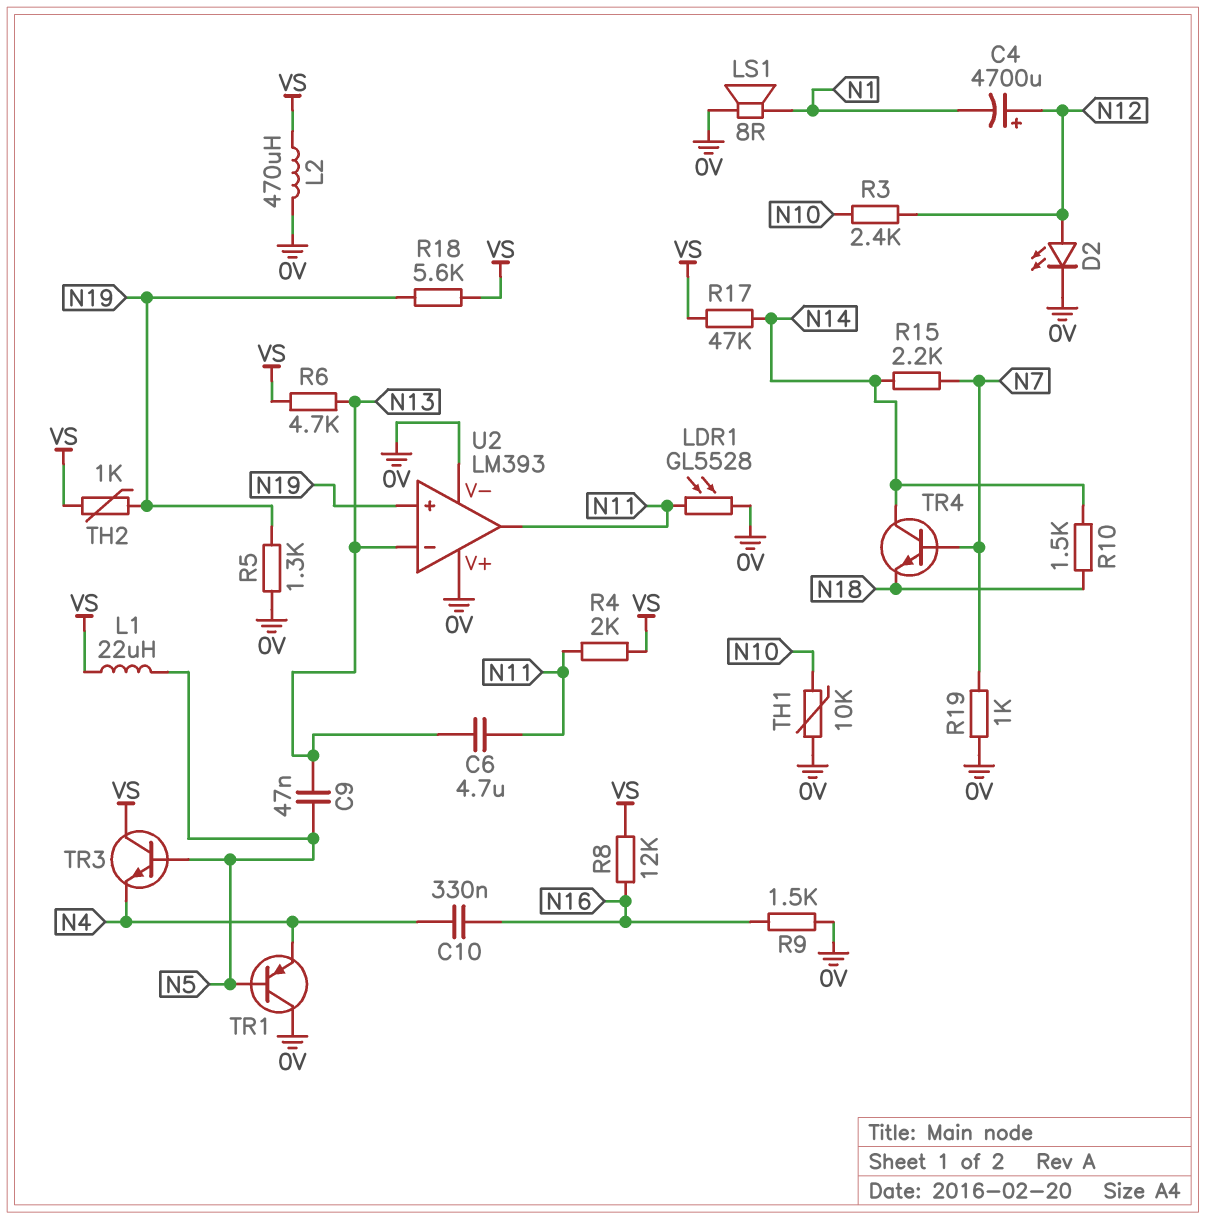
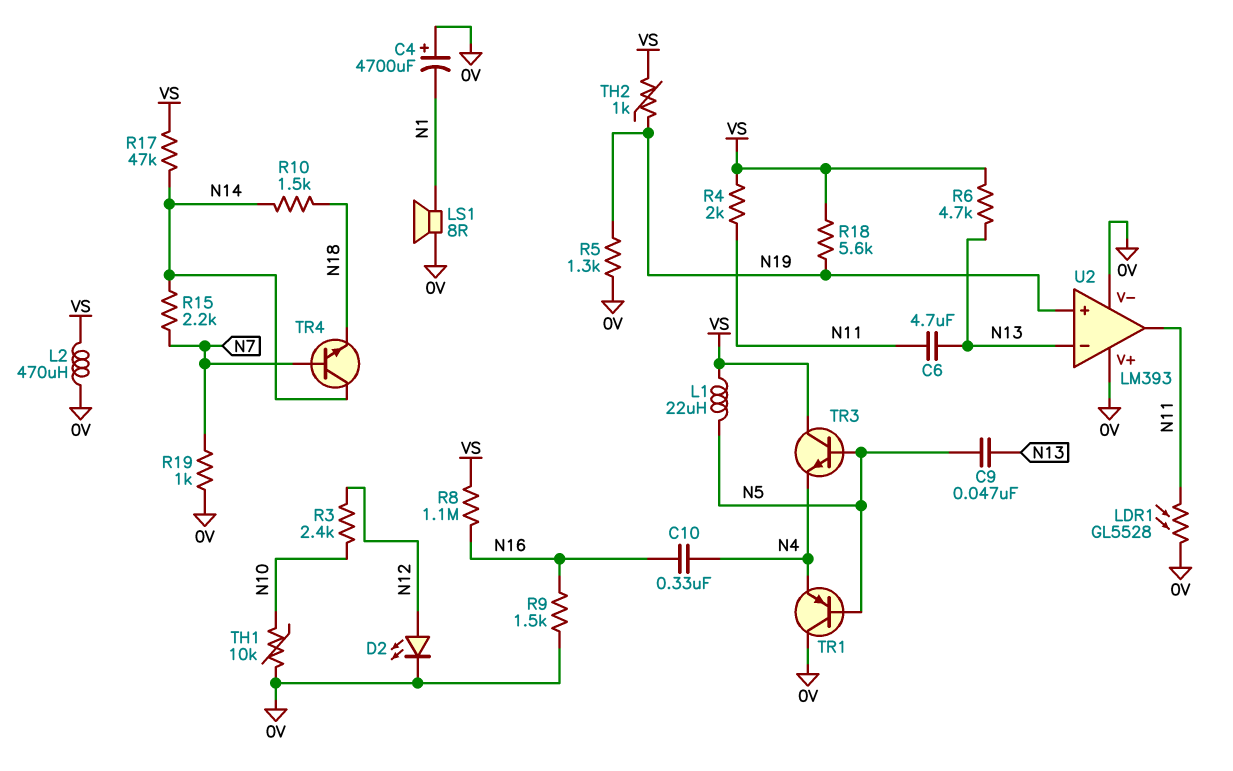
C4: 4700uF (plus N12, minus N1) -> 4700uF (plus 0V, minus N1)
R8: 12k (N16, VS) -> 1.1M (N16, VS)

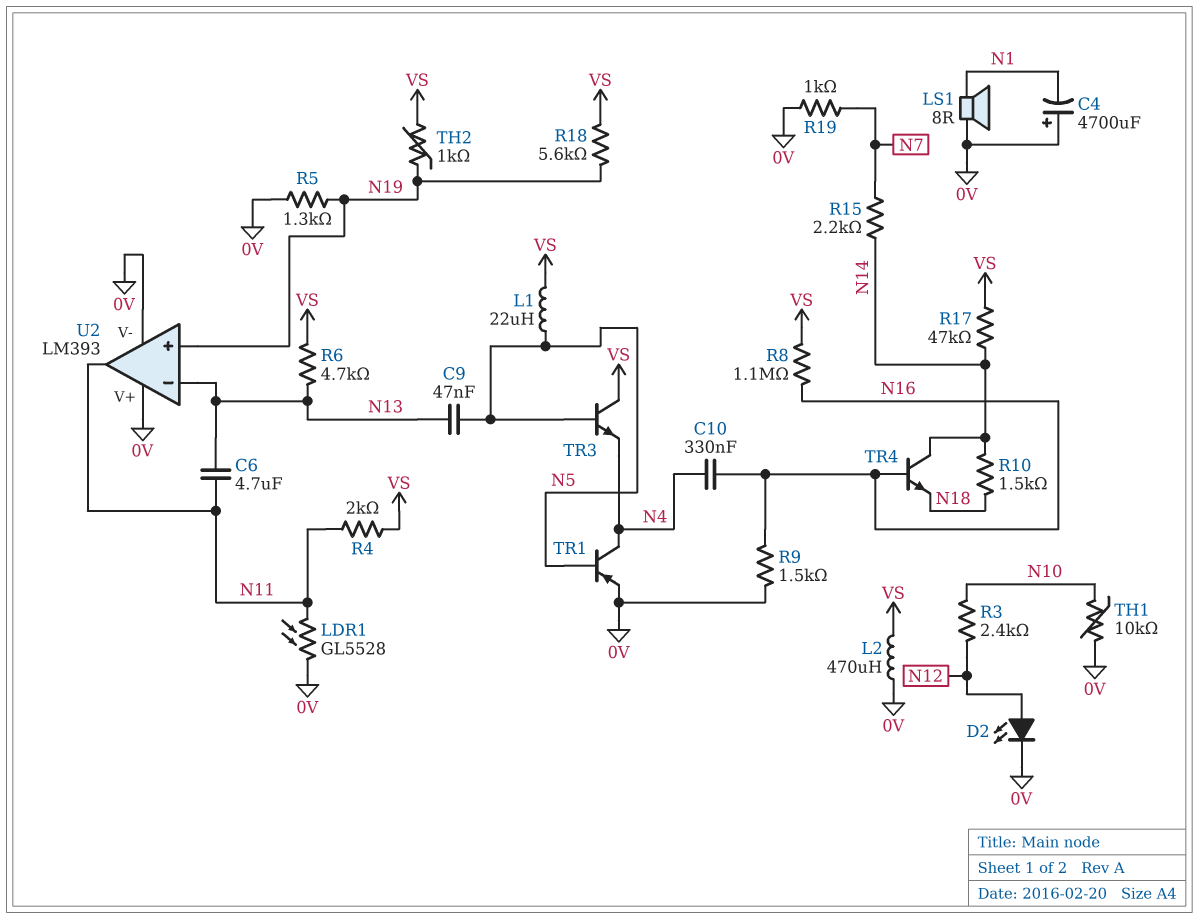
TR1: PNP (B N5, C 0V, E N4) -> PNP (B N5, C N4, E 0V)
TR4: NPN (B N7, C N14, E N18) -> NPN (B N16, C N14, E N18)

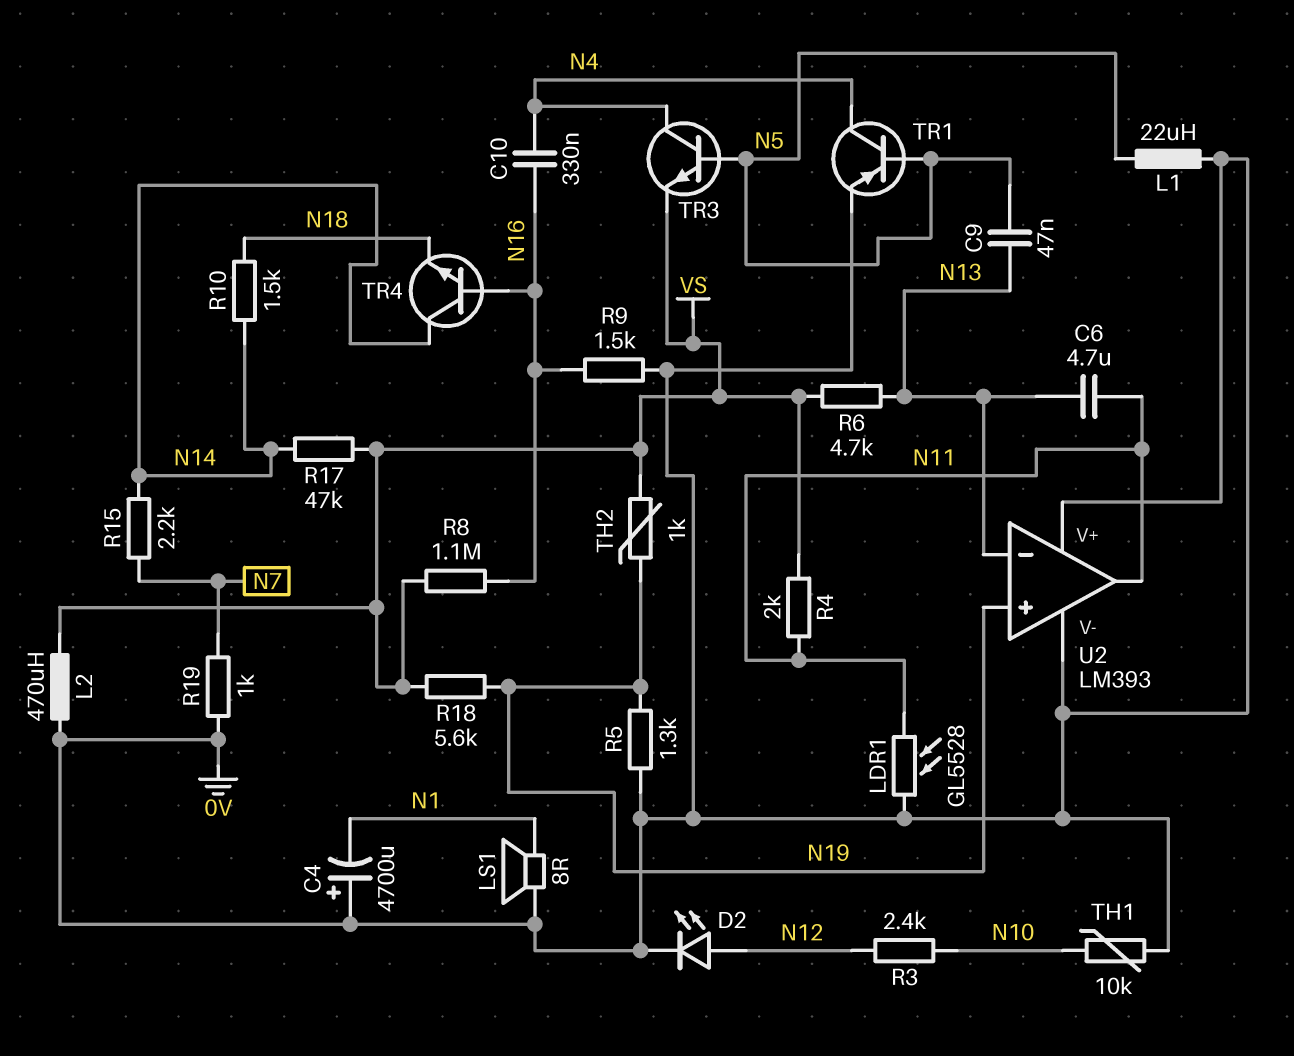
L1: 22uH (N5, VS) -> 22uH (0V, N5)
TR3: NPN (B N5, C VS, E N4) -> NPN (B N5, C N4, E VS)

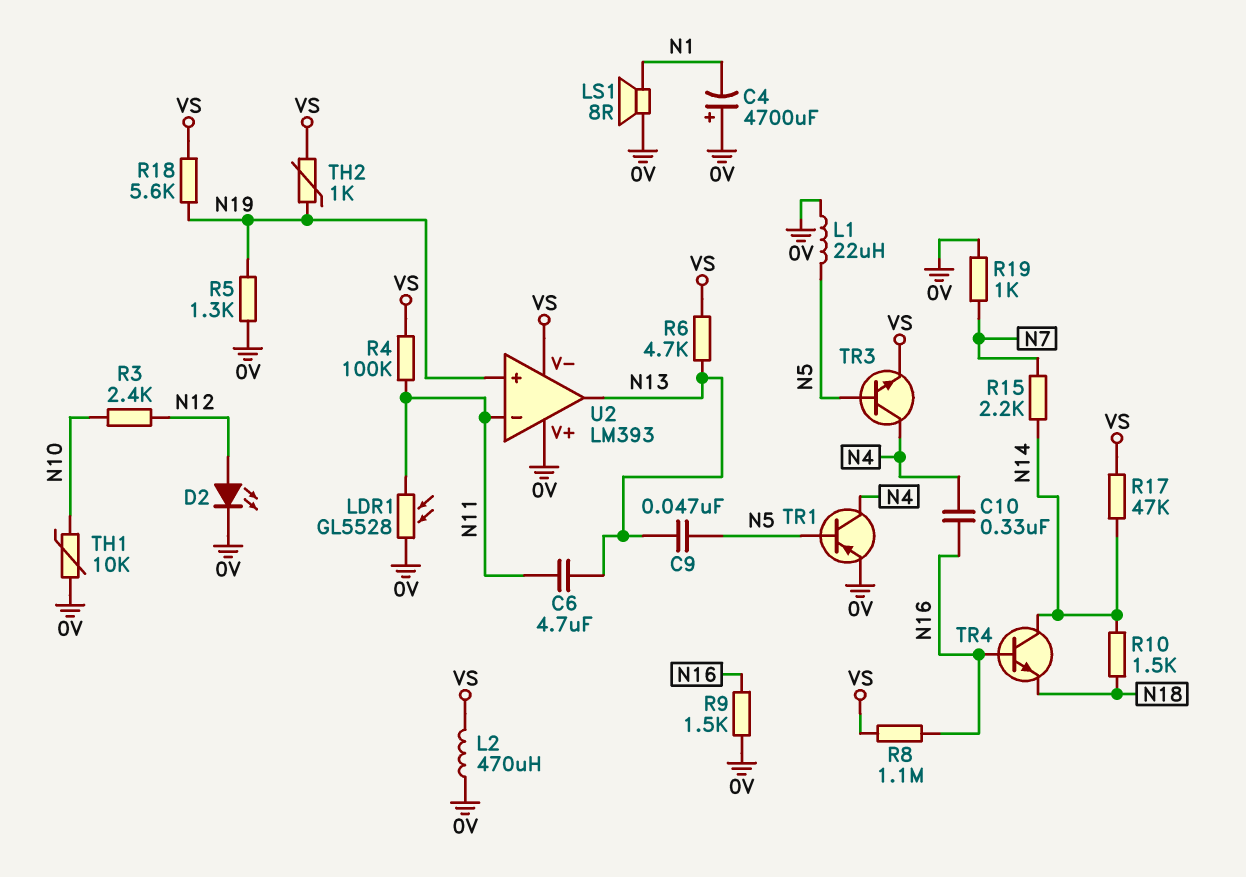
R4: 2k (N11, VS) -> 100k (N11, VS)
U2 pin V-: 0V -> VS
U2 pin in-: N13 -> N11
U2 pin out: N11 -> N13

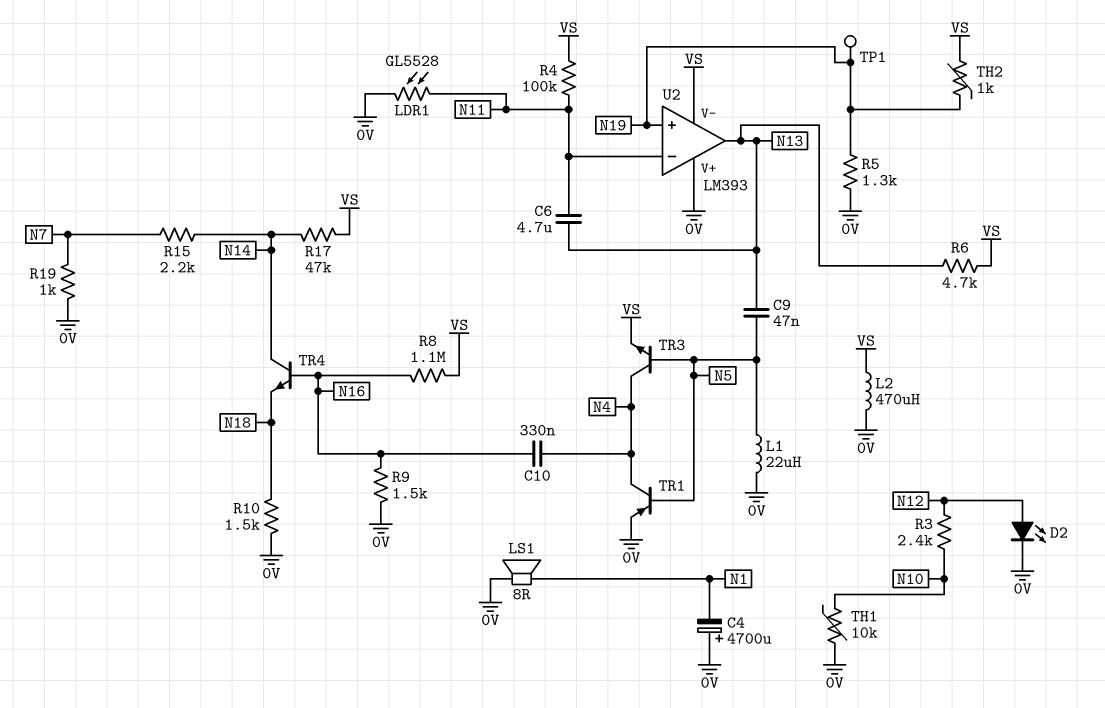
R10: 1.5k (N14, N18) -> 1.5k (0V, N18)
R18: 5.6k (N19, VS) -> none
TP1: none -> test point (N19)

